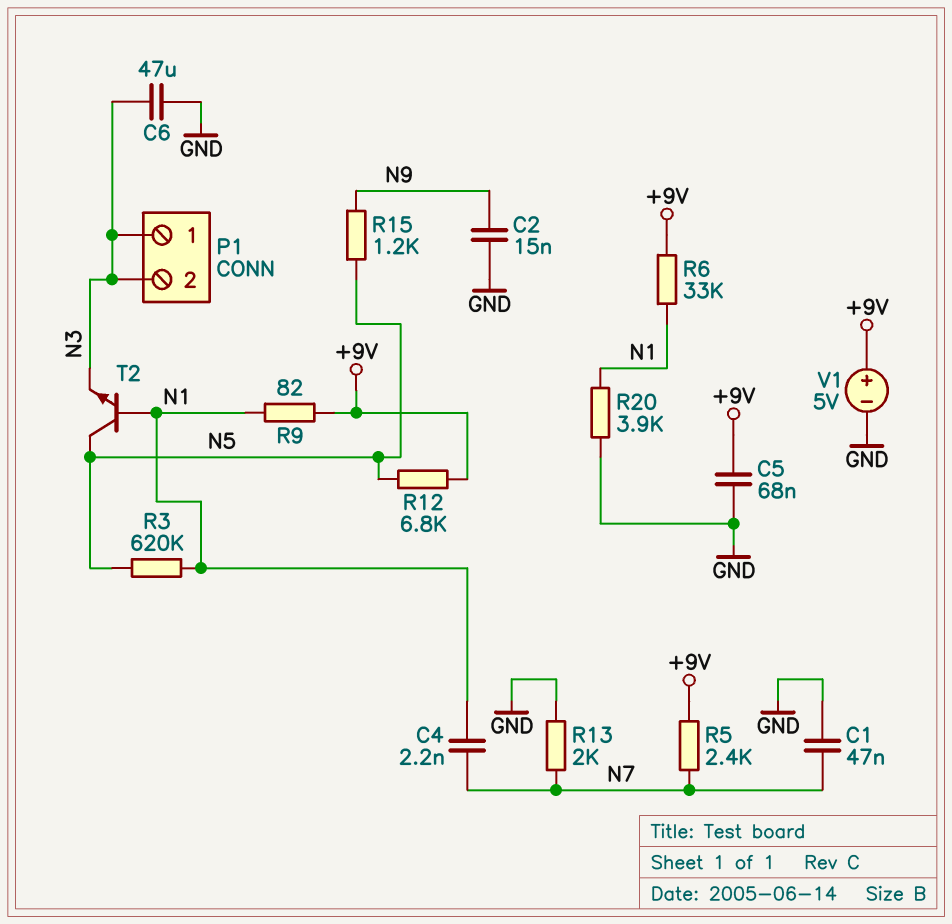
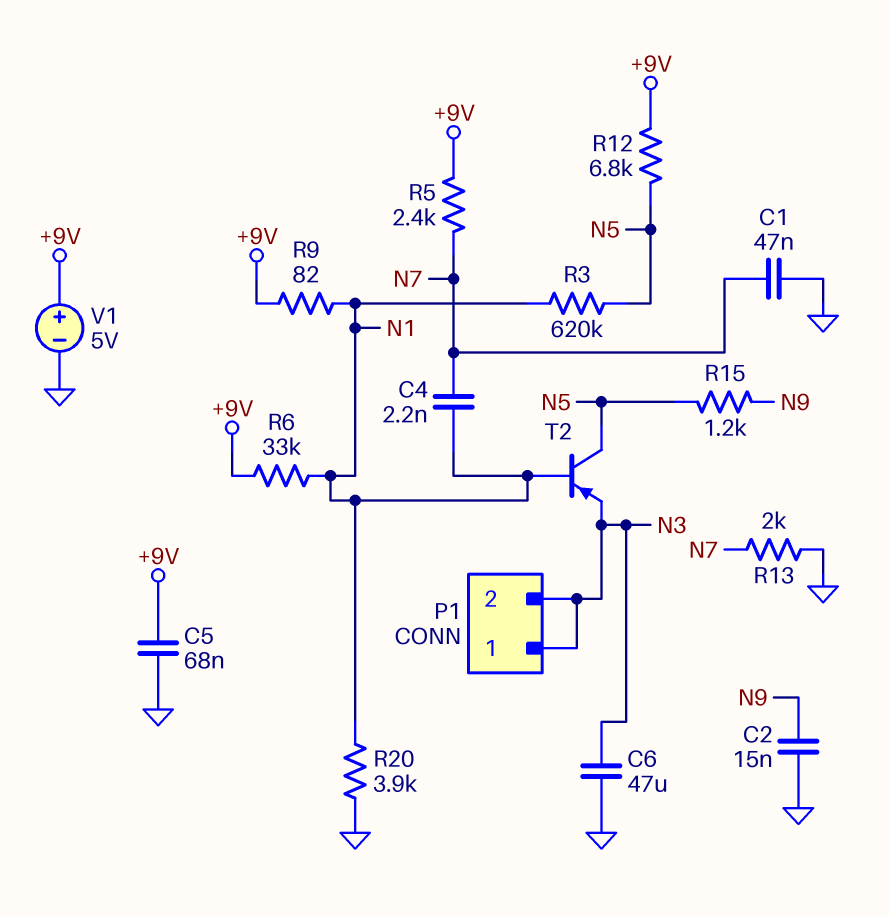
T2: NPN (B N1, C N5, E N3) -> PNP (B N1, C N5, E N3)

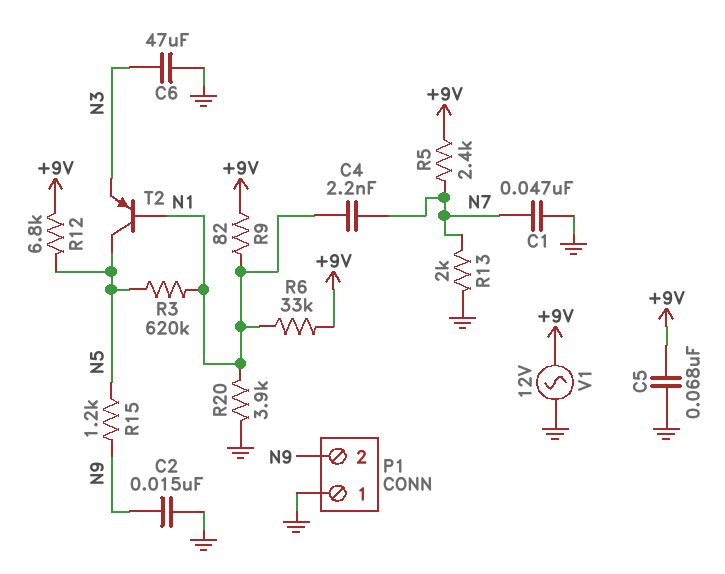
P1 pin 1: N3 -> GND
P1 pin 2: N3 -> N9
V1: 5V (plus +9V, minus GND) -> AC 12V (+9V, GND)

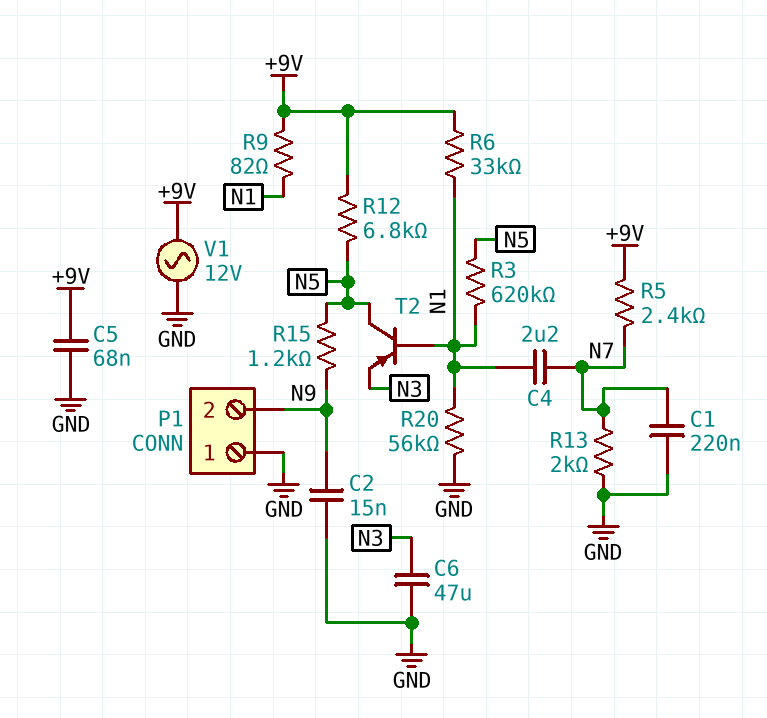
C1: 47nF (GND, N7) -> 220nF (GND, N7)
C4: 2.2nF (N1, N7) -> 2.2uF (N1, N7)
R20: 3.9k (GND, N1) -> 56k (GND, N1)

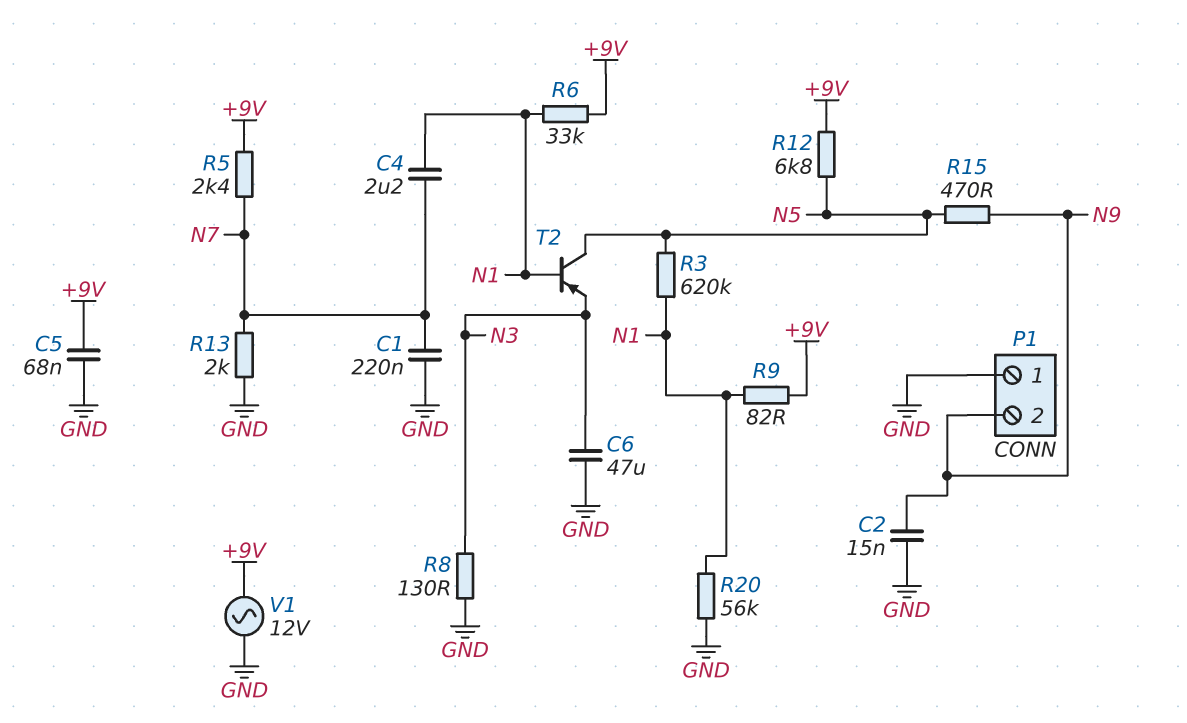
R8: none -> 130 (GND, N3)
R15: 1.2k (N5, N9) -> 470 (N5, N9)

